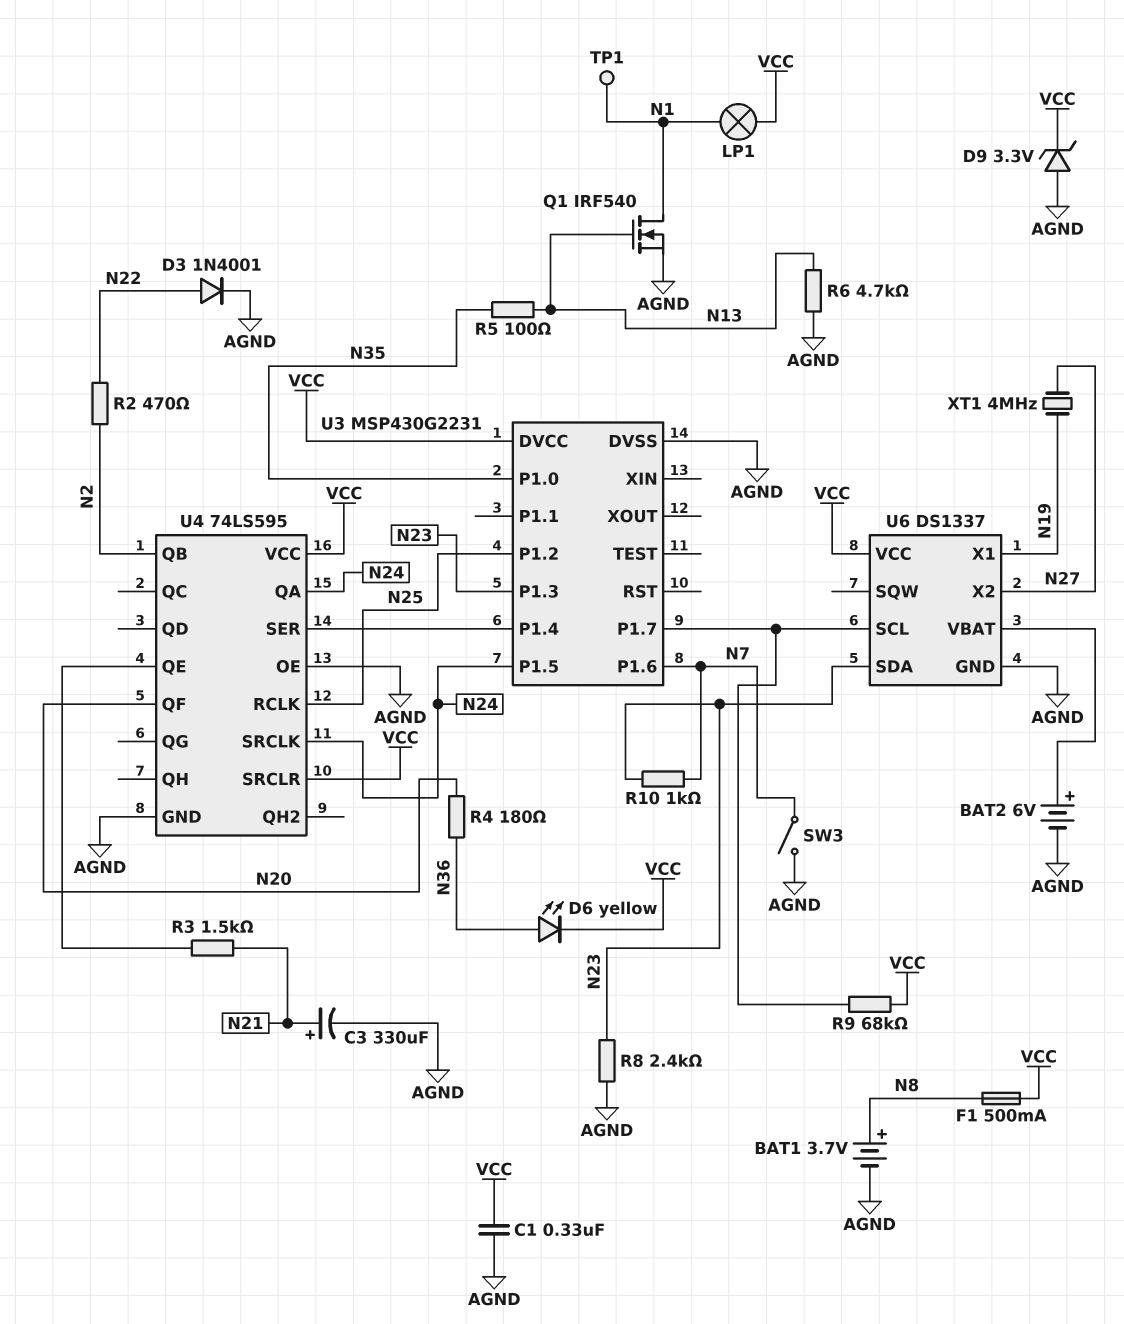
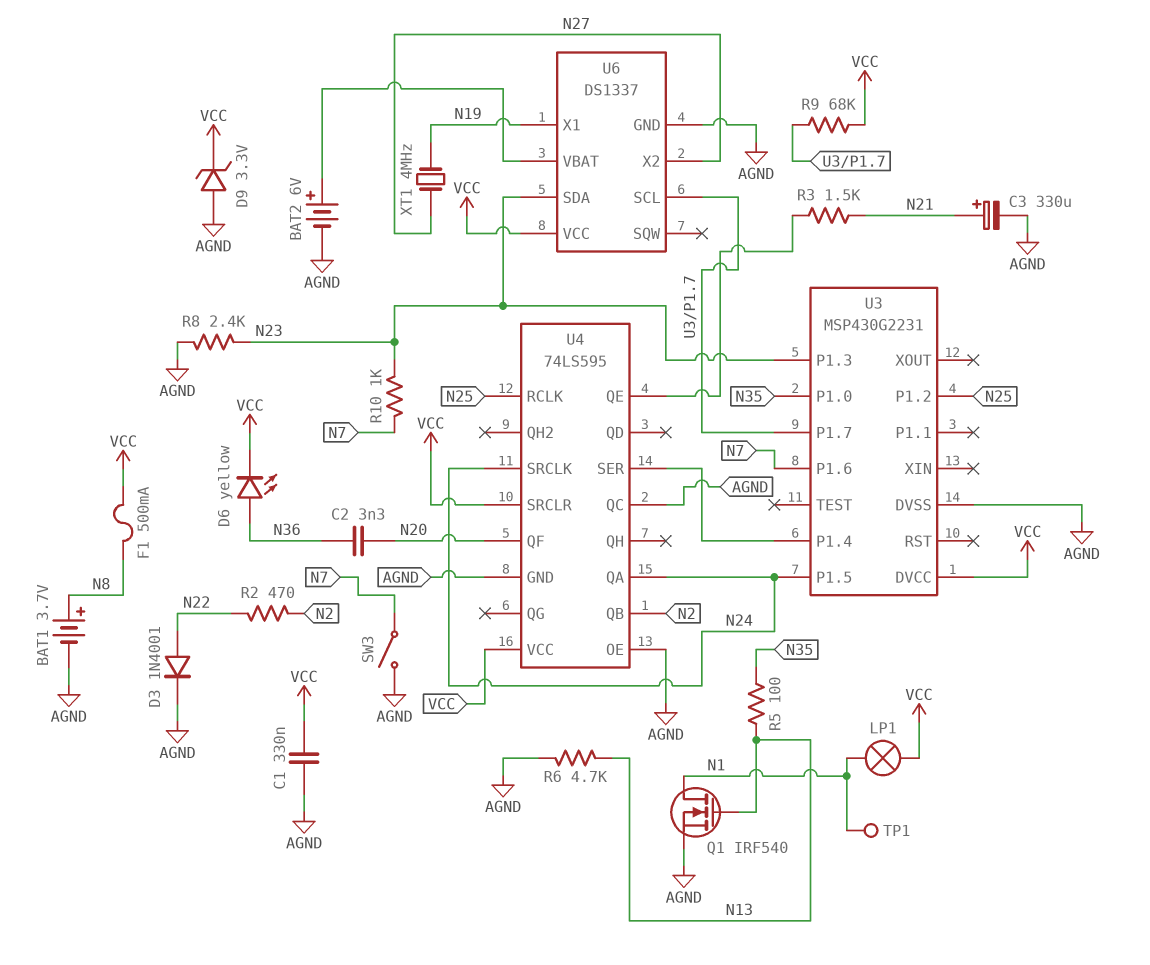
C2: none -> 3.3nF (N20, N36)
R4: 180 (N20, N36) -> none
U4 pin QC: none -> AGND

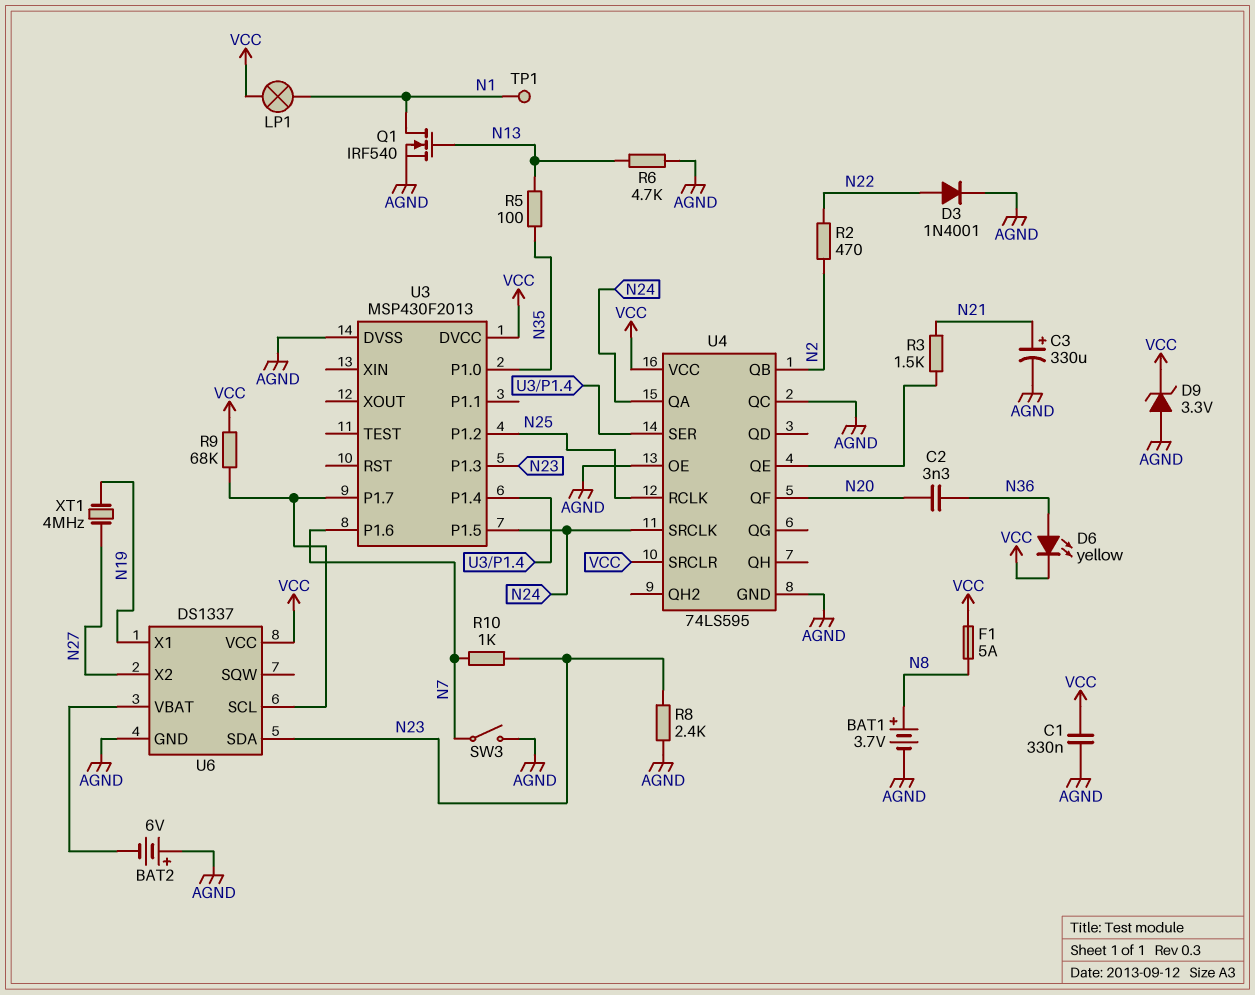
BAT2: 6V (plus U6/VBAT, minus AGND) -> 6V (plus AGND, minus U6/VBAT)
F1: 500mA (N8, VCC) -> 5A (N8, VCC)
U3: MSP430G2231 -> MSP430F2013

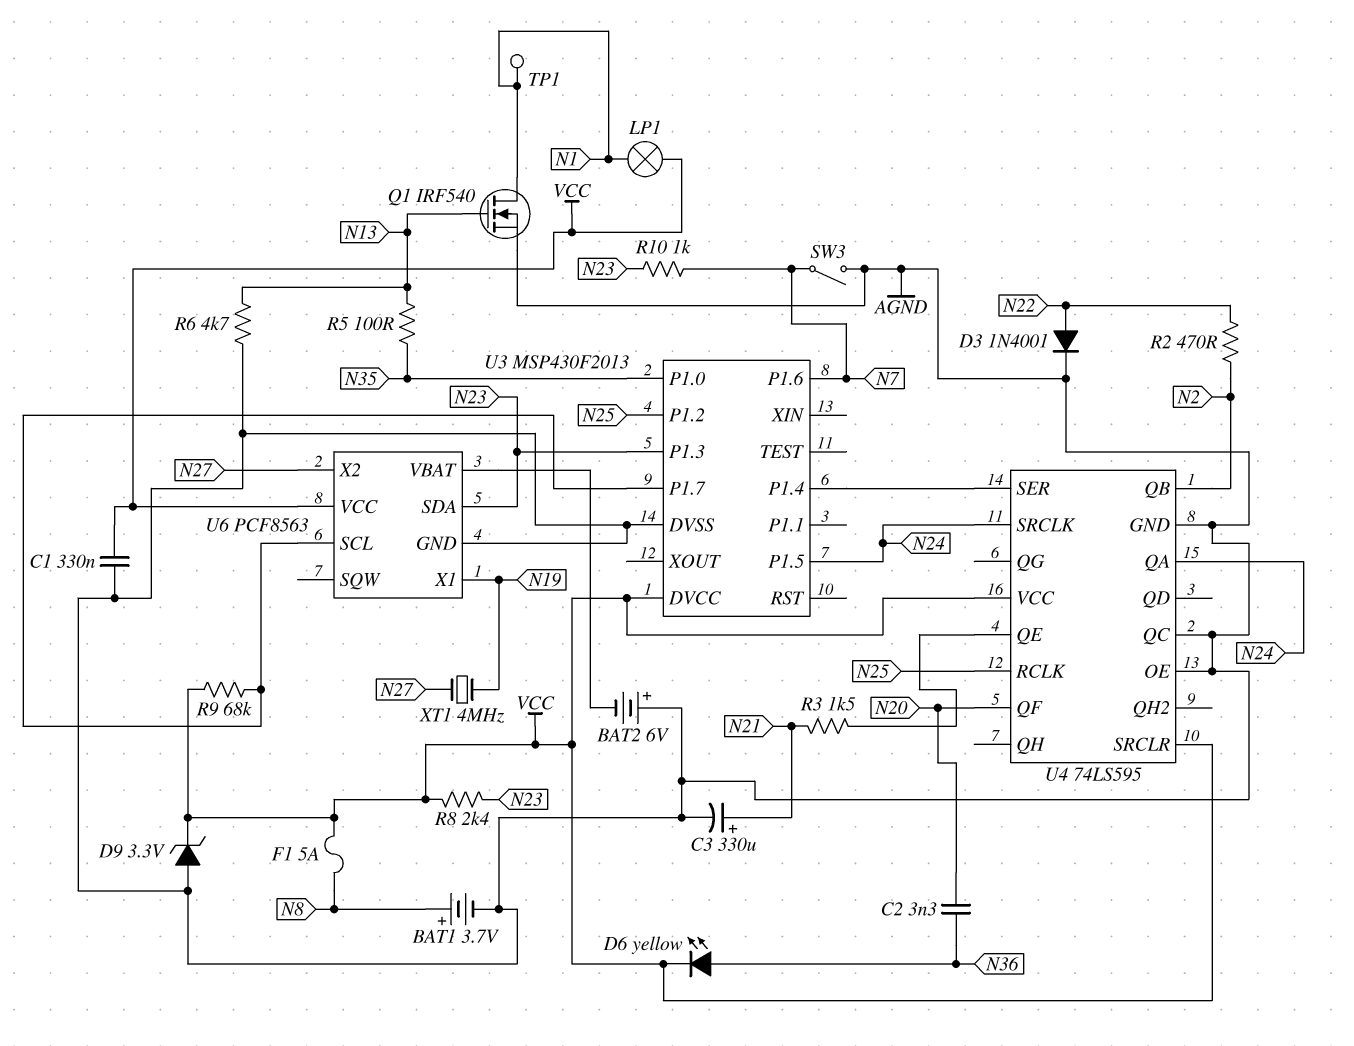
R8: 2.4k (AGND, N23) -> 2.4k (N23, VCC)
U6: DS1337 -> PCF8563

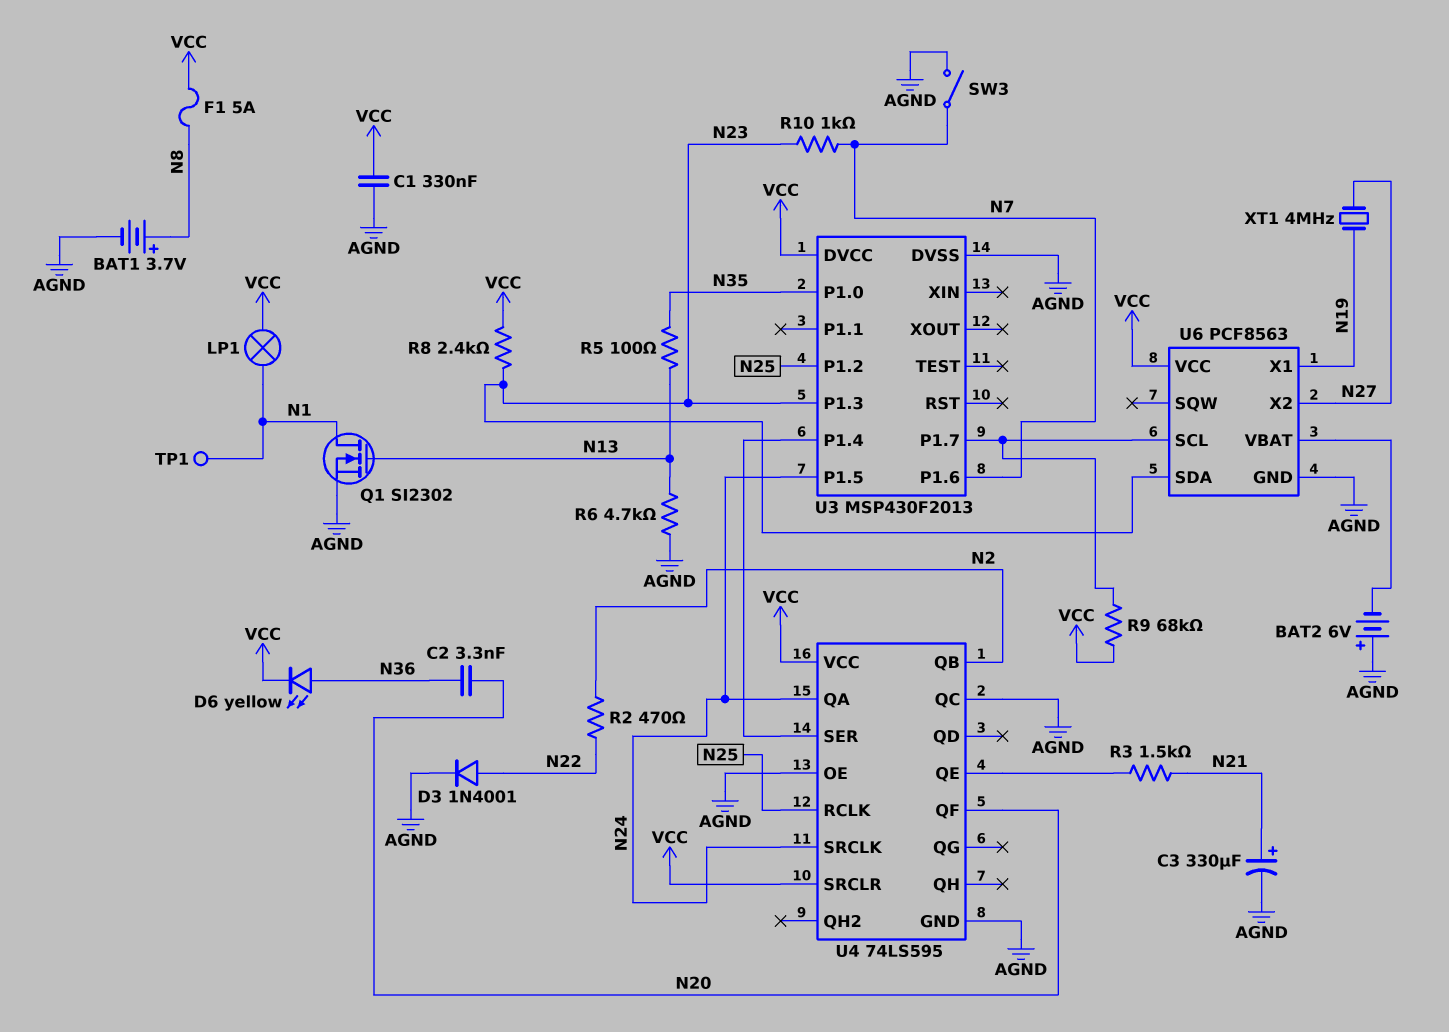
D9: zener 3.3V (A AGND, K VCC) -> none
Q1: NMOS IRF540 (G N13, D N1, S AGND) -> NMOS SI2302 (G N13, D N1, S AGND)

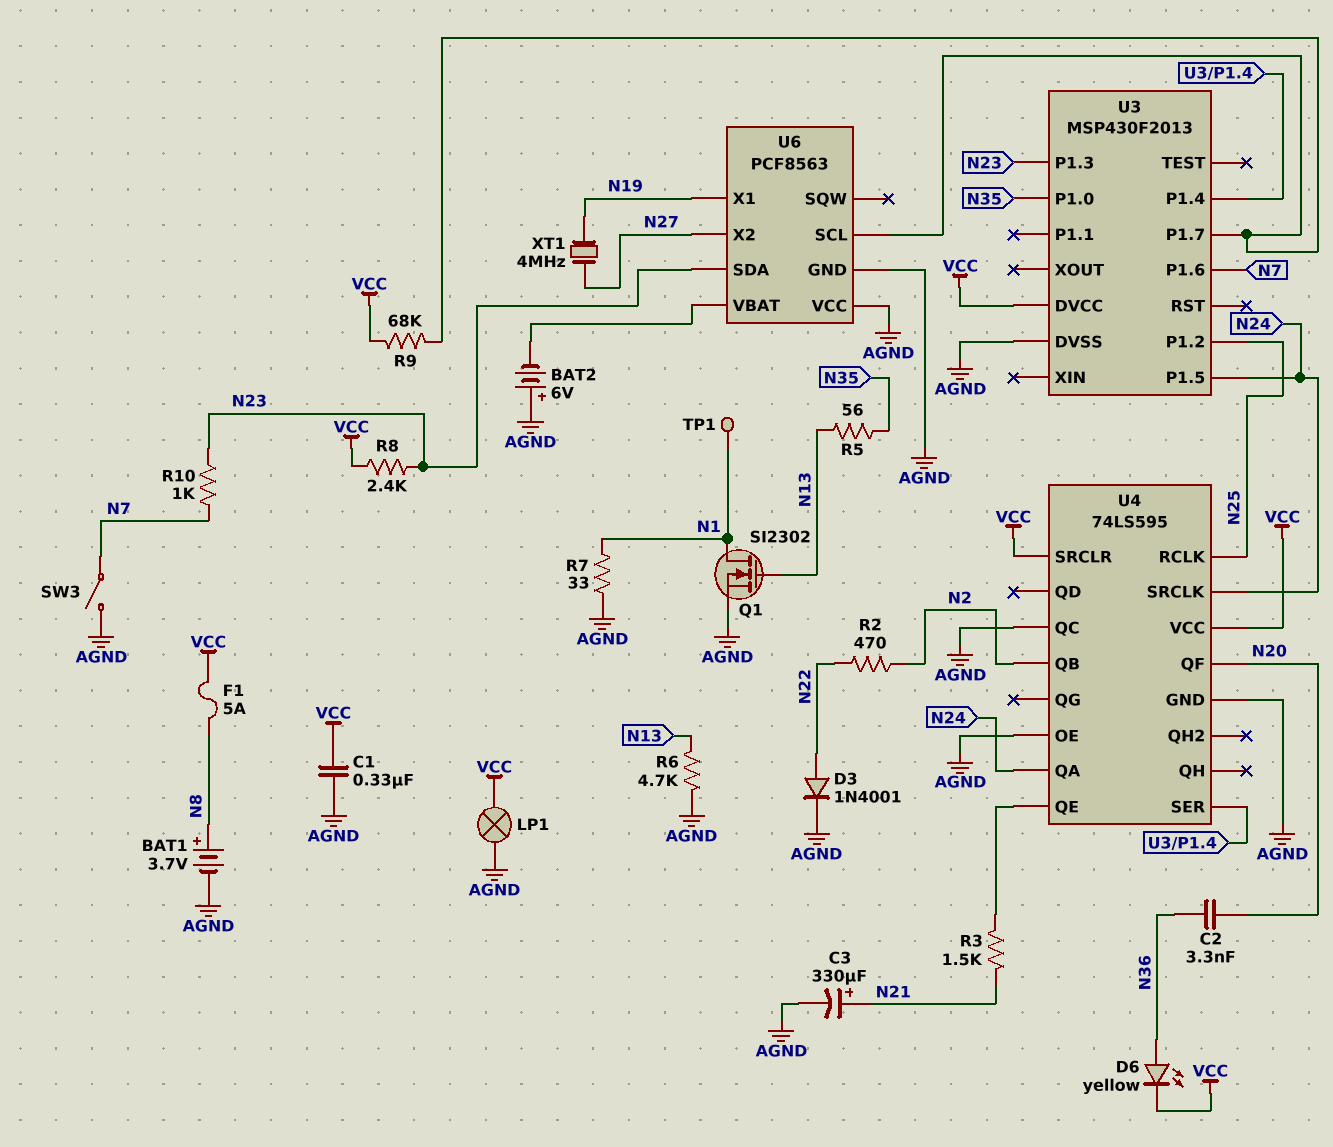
LP1: lamp (N1, VCC) -> lamp (AGND, VCC)
R5: 100 (N13, N35) -> 56 (N13, N35)
R7: none -> 33 (AGND, N1)
U6 pin VCC: VCC -> AGND

